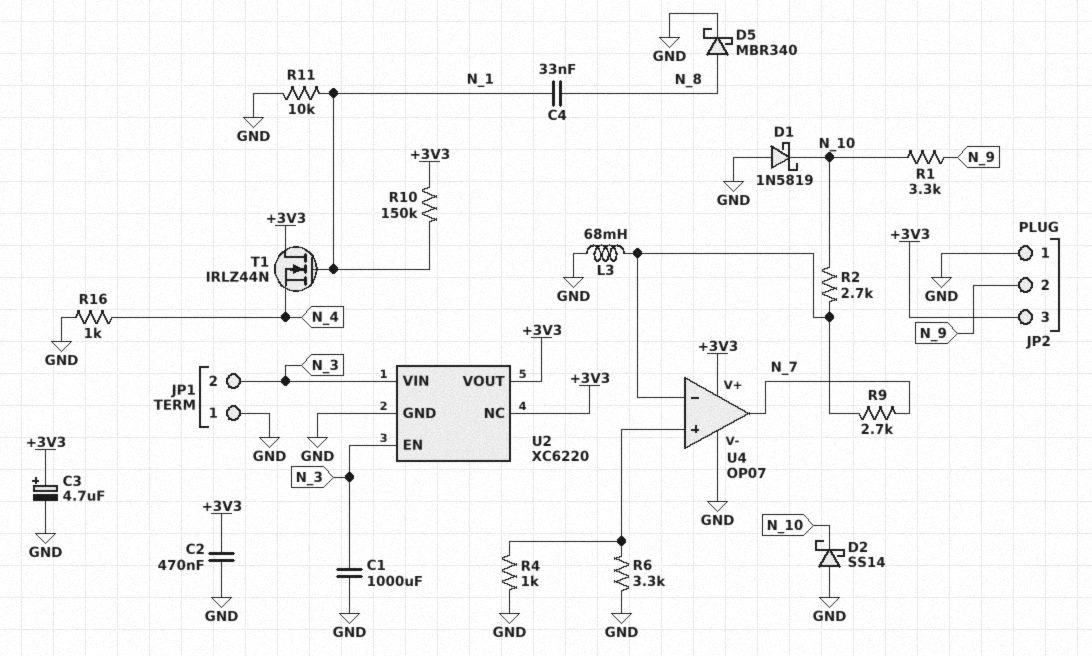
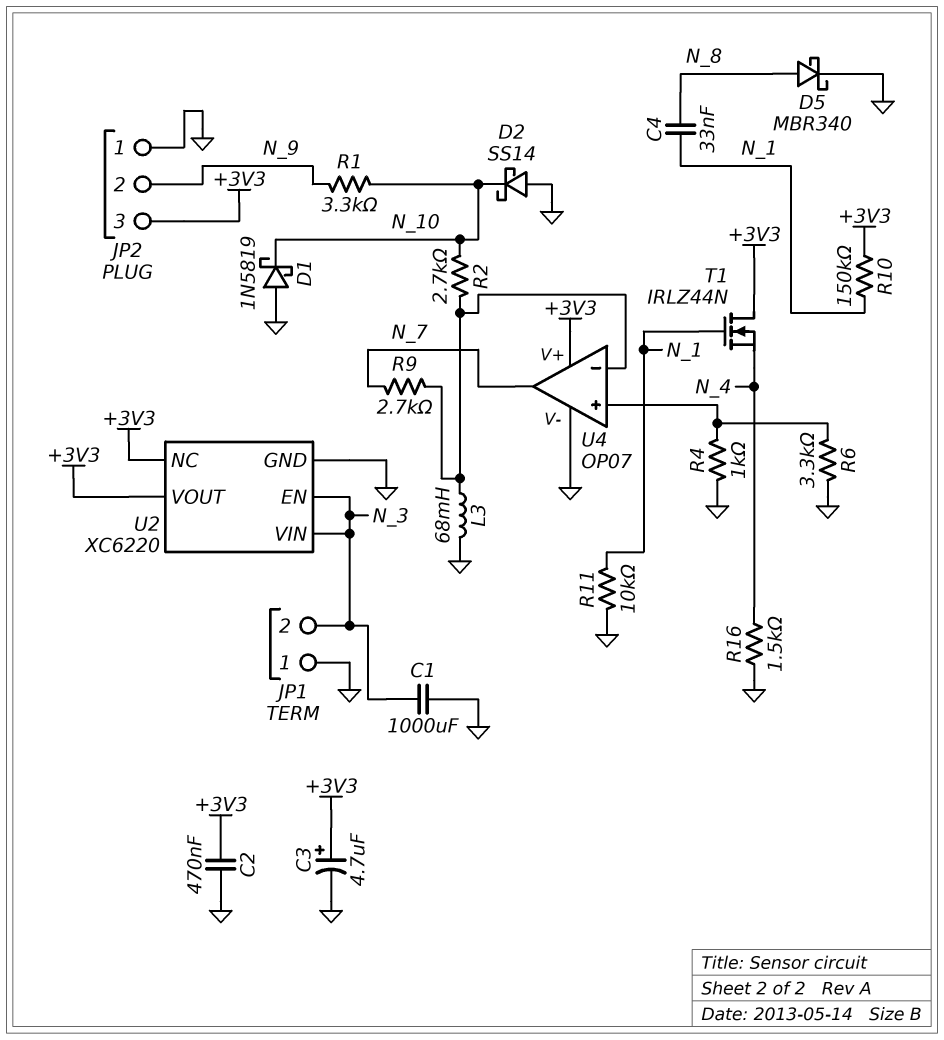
R16: 1k (GND, N_4) -> 1.5k (GND, N_4)

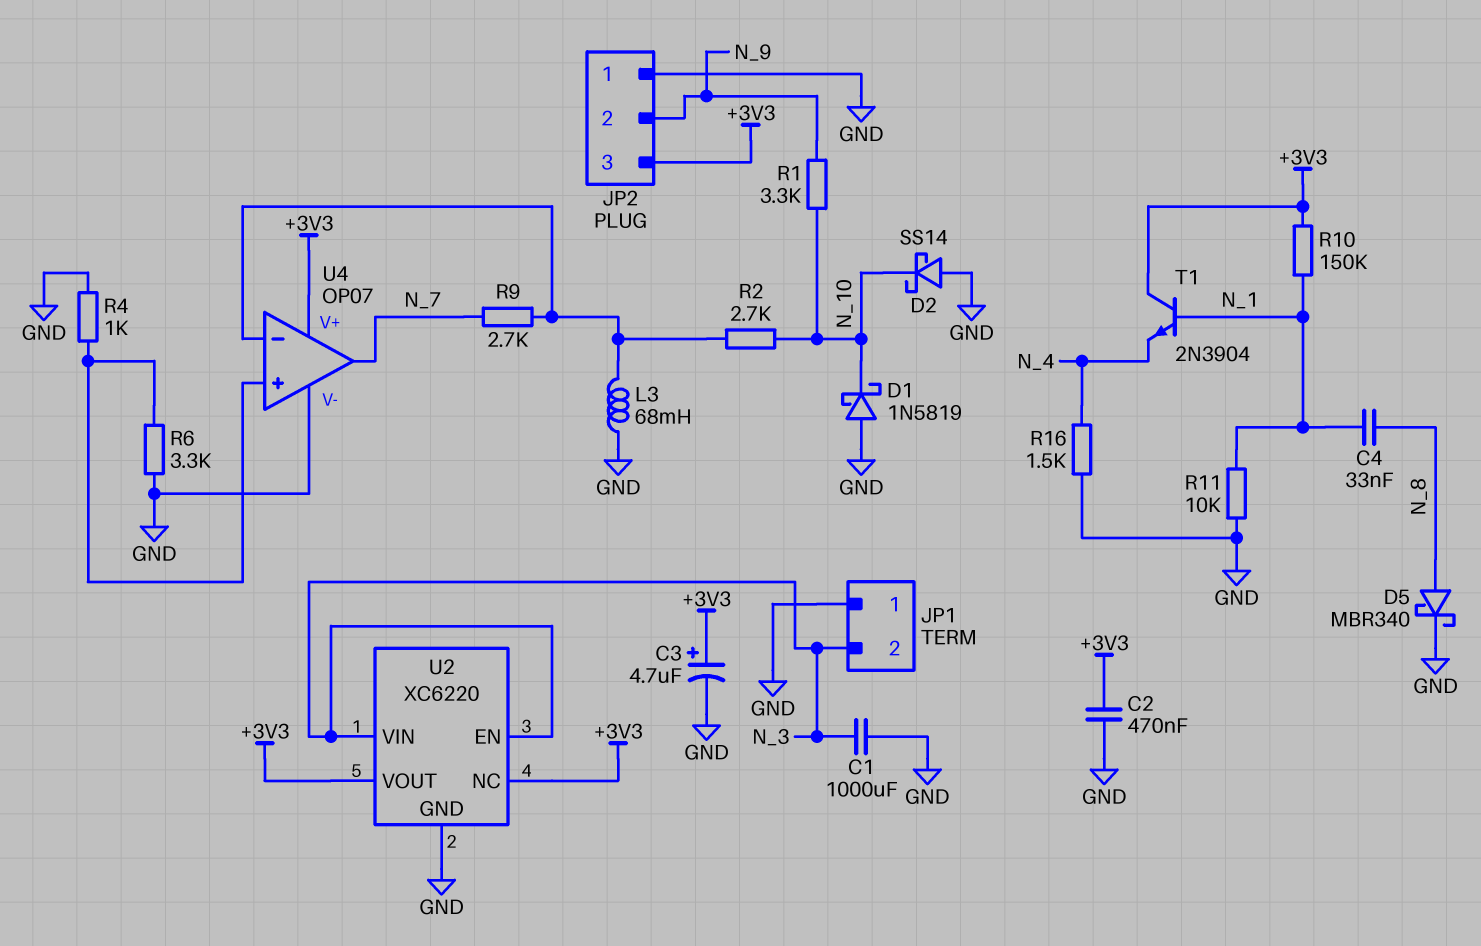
T1: NMOS IRLZ44N (G N_1, D +3V3, S N_4) -> NPN 2N3904 (B N_1, C +3V3, E N_4)

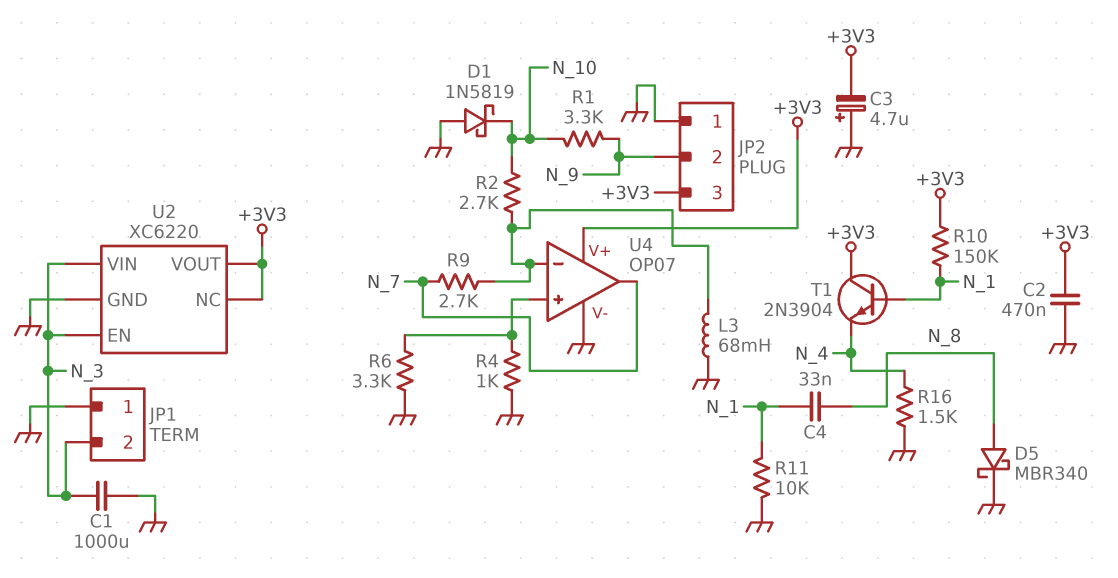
C3: 4.7uF (plus +3V3, minus GND) -> 4.7uF (plus GND, minus +3V3)
D2: schottky SS14 (A GND, K N_10) -> none

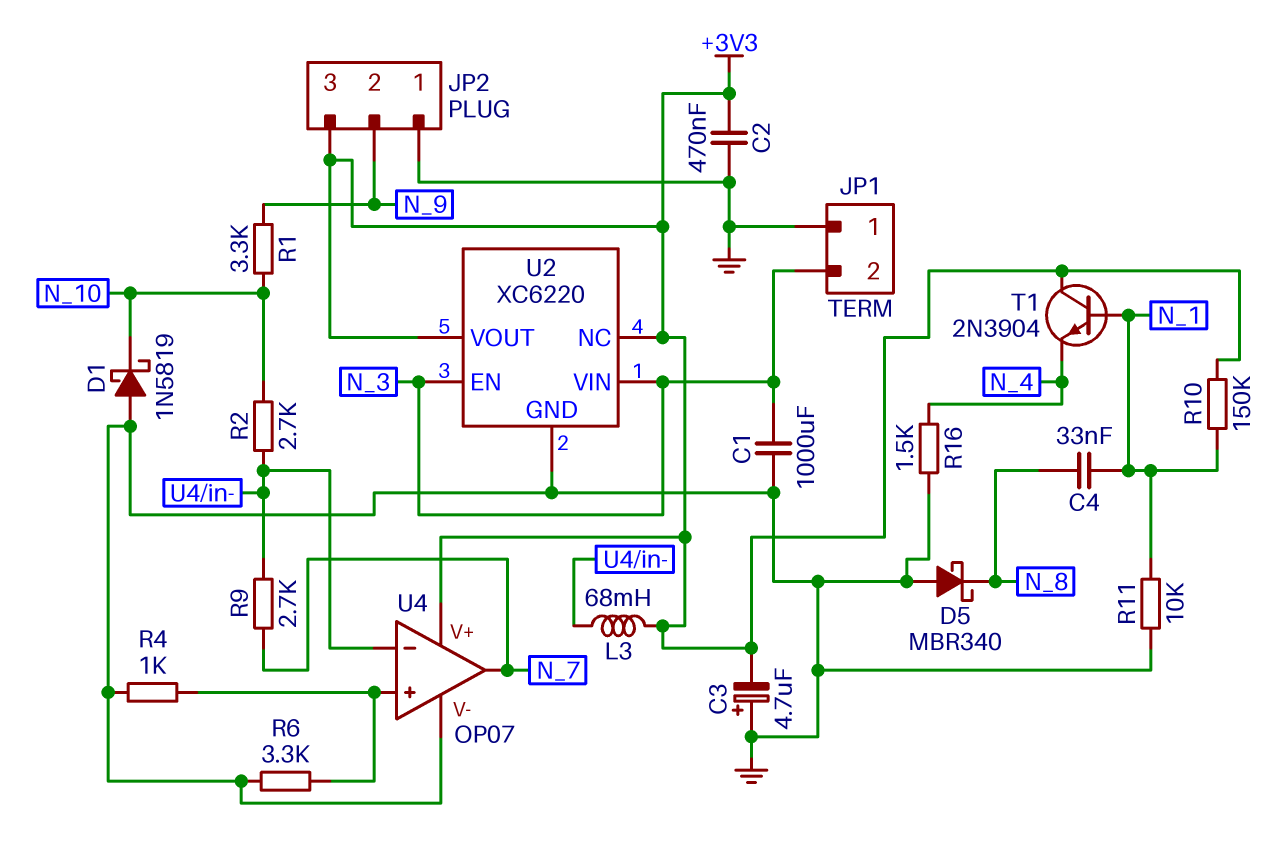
D5: schottky MBR340 (A N_8, K GND) -> schottky MBR340 (A GND, K N_8)
L3: 68mH (GND, U4/in-) -> 68mH (+3V3, U4/in-)

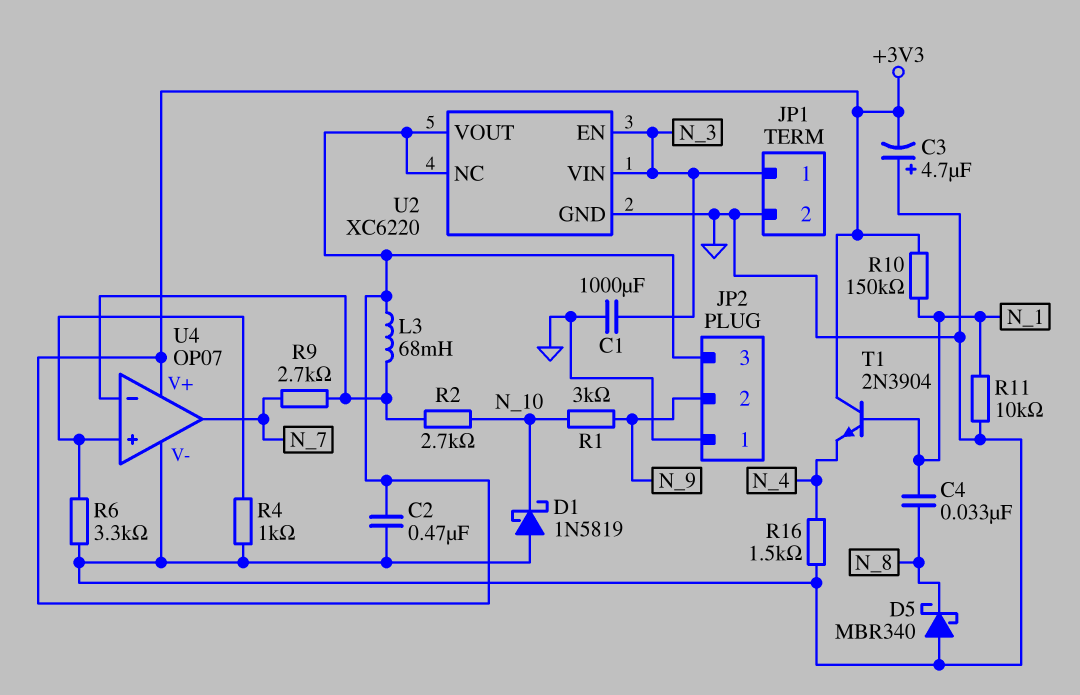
JP1 pin 1: GND -> N_3
JP1 pin 2: N_3 -> GND
R1: 3.3k (N_9, N_10) -> 3k (N_9, N_10)

